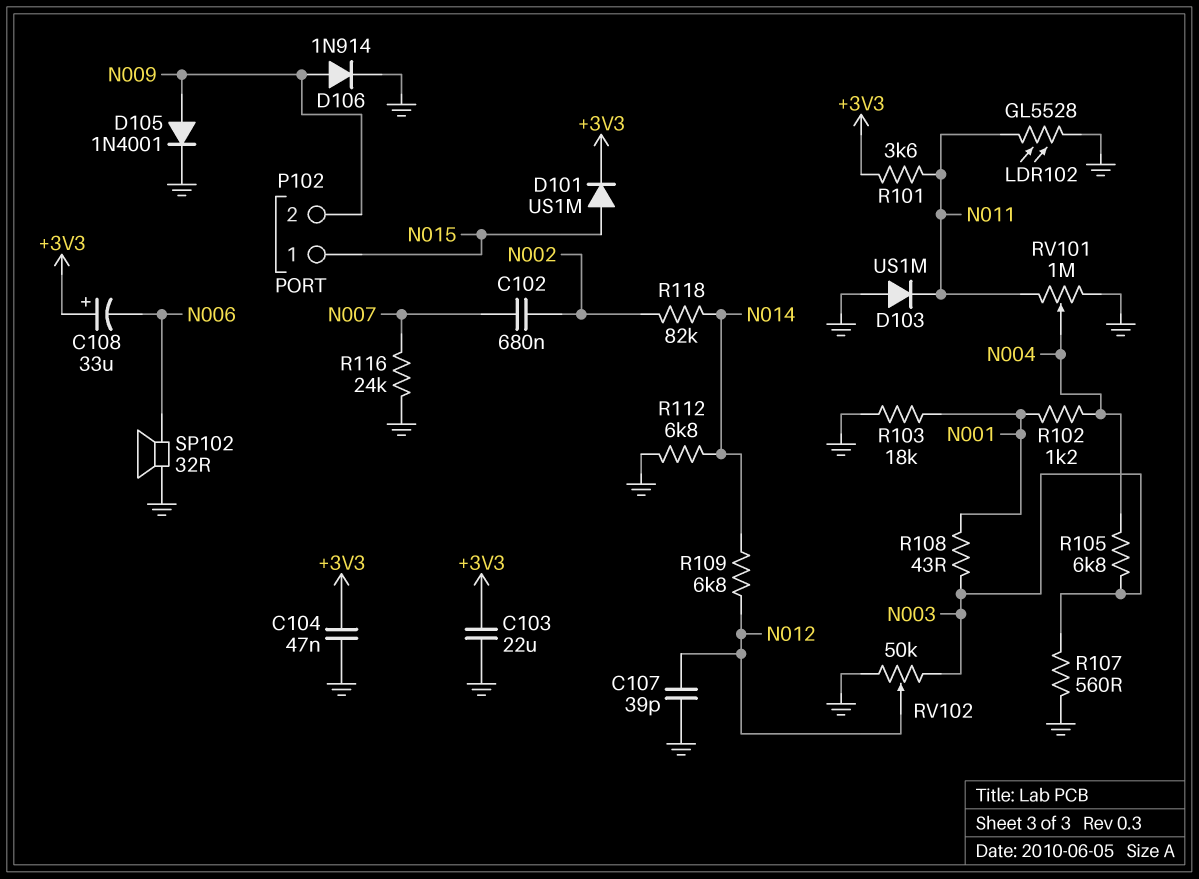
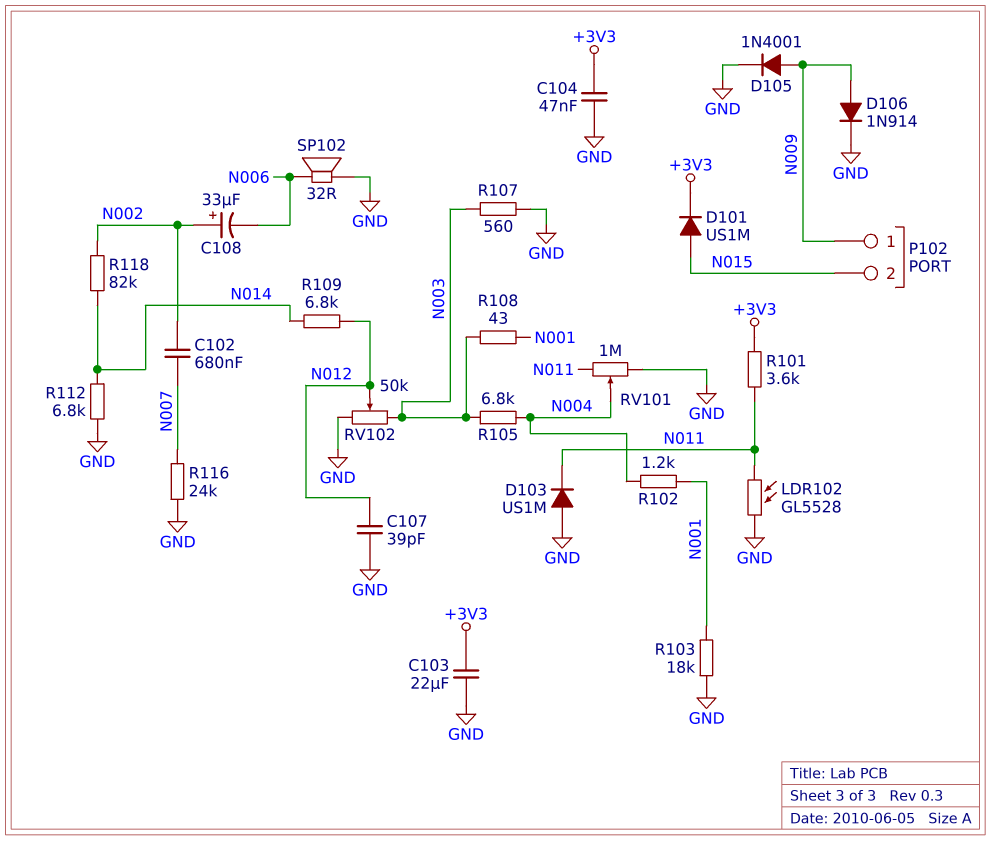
C108: 33uF (plus +3V3, minus N006) -> 33uF (plus N002, minus N006)
P102 pin 1: N015 -> N009
P102 pin 2: N009 -> N015

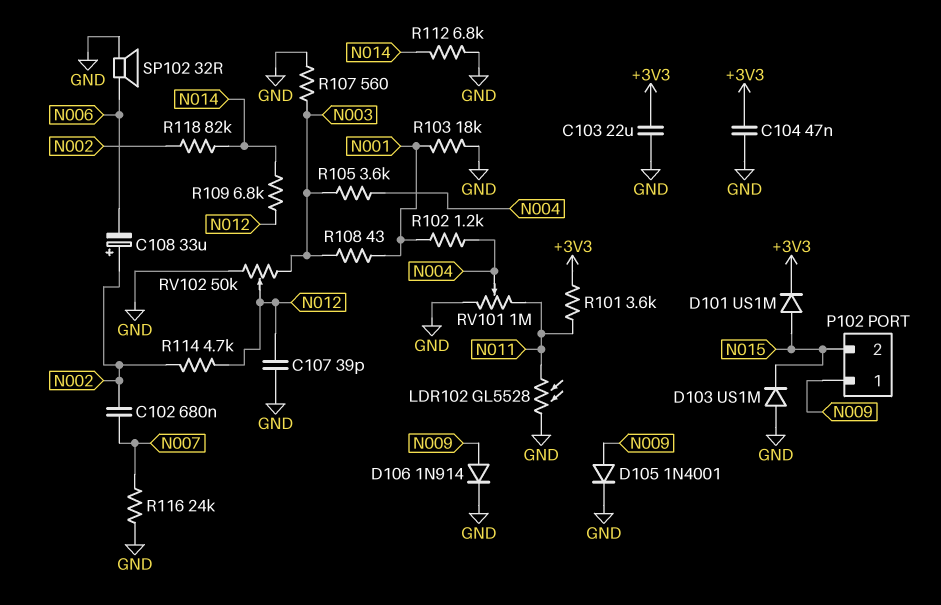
D103: diode US1M (A GND, K N011) -> diode US1M (A GND, K N015)
R105: 6.8k (N003, N004) -> 3.6k (N003, N004)
R114: none -> 4.7k (N002, N012)

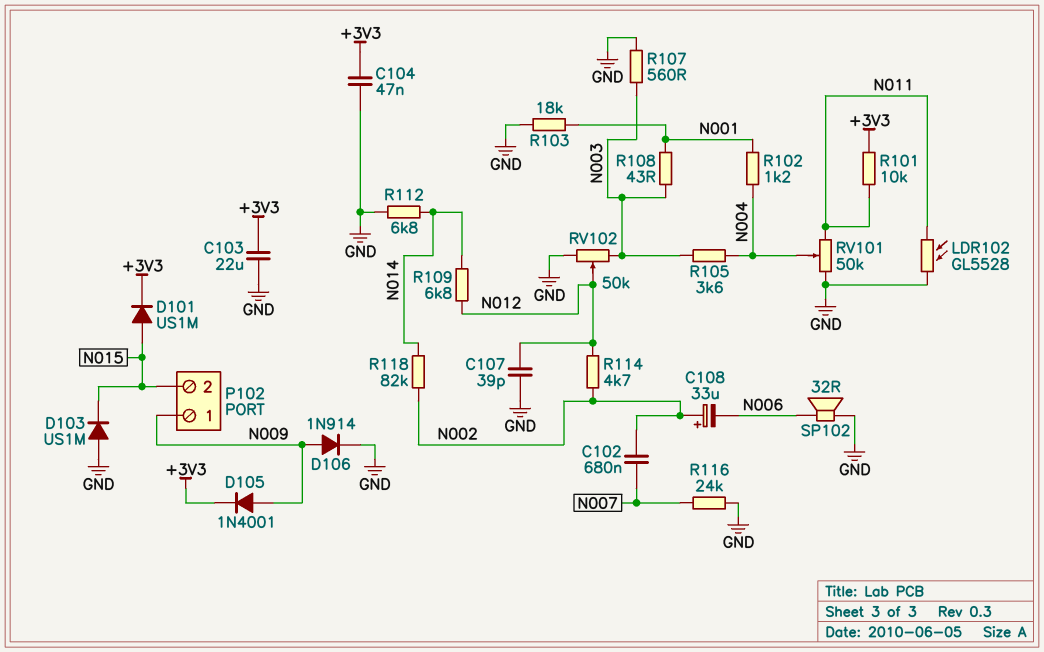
D105: diode 1N4001 (A N009, K GND) -> diode 1N4001 (A N009, K +3V3)
R101: 3.6k (+3V3, N011) -> 10k (+3V3, N011)
RV101: 1M (GND, N011, wiper N004) -> 50k (GND, N011, wiper N004)

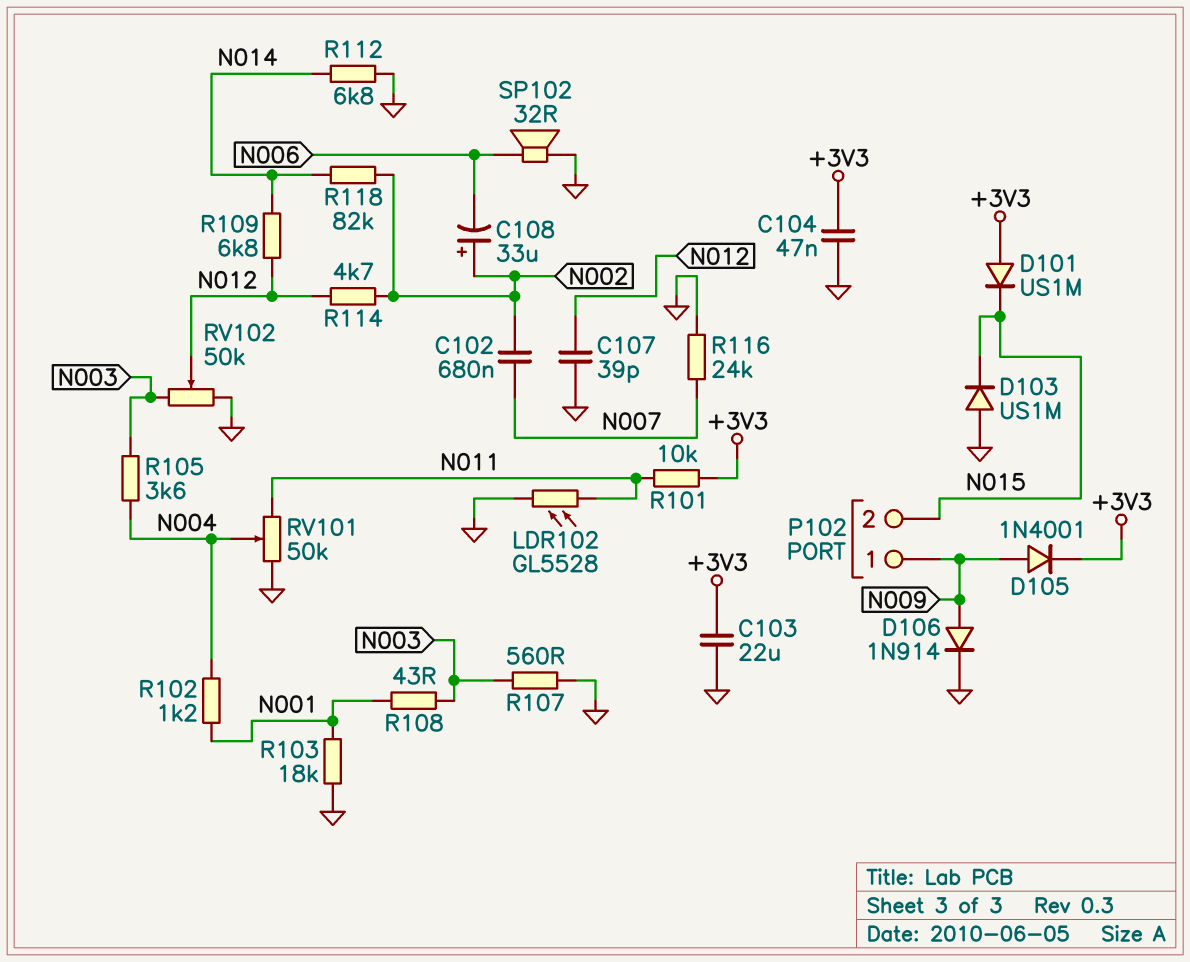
D101: diode US1M (A N015, K +3V3) -> diode US1M (A +3V3, K N015)

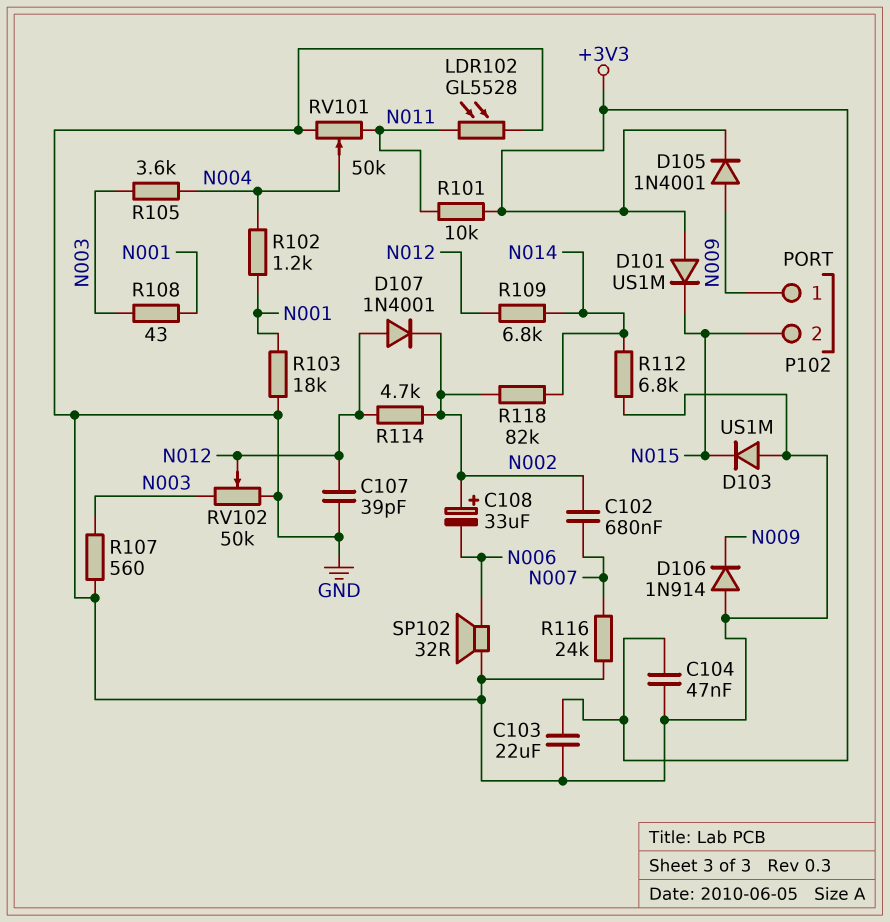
D106: diode 1N914 (A N009, K GND) -> diode 1N914 (A GND, K N009)
D107: none -> diode 1N4001 (A N012, K N002)

